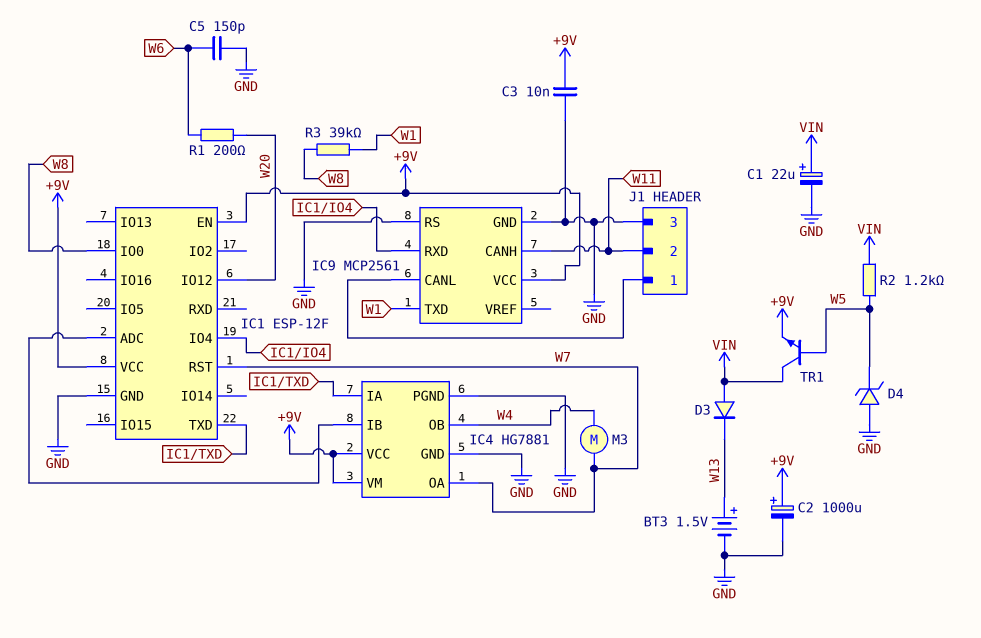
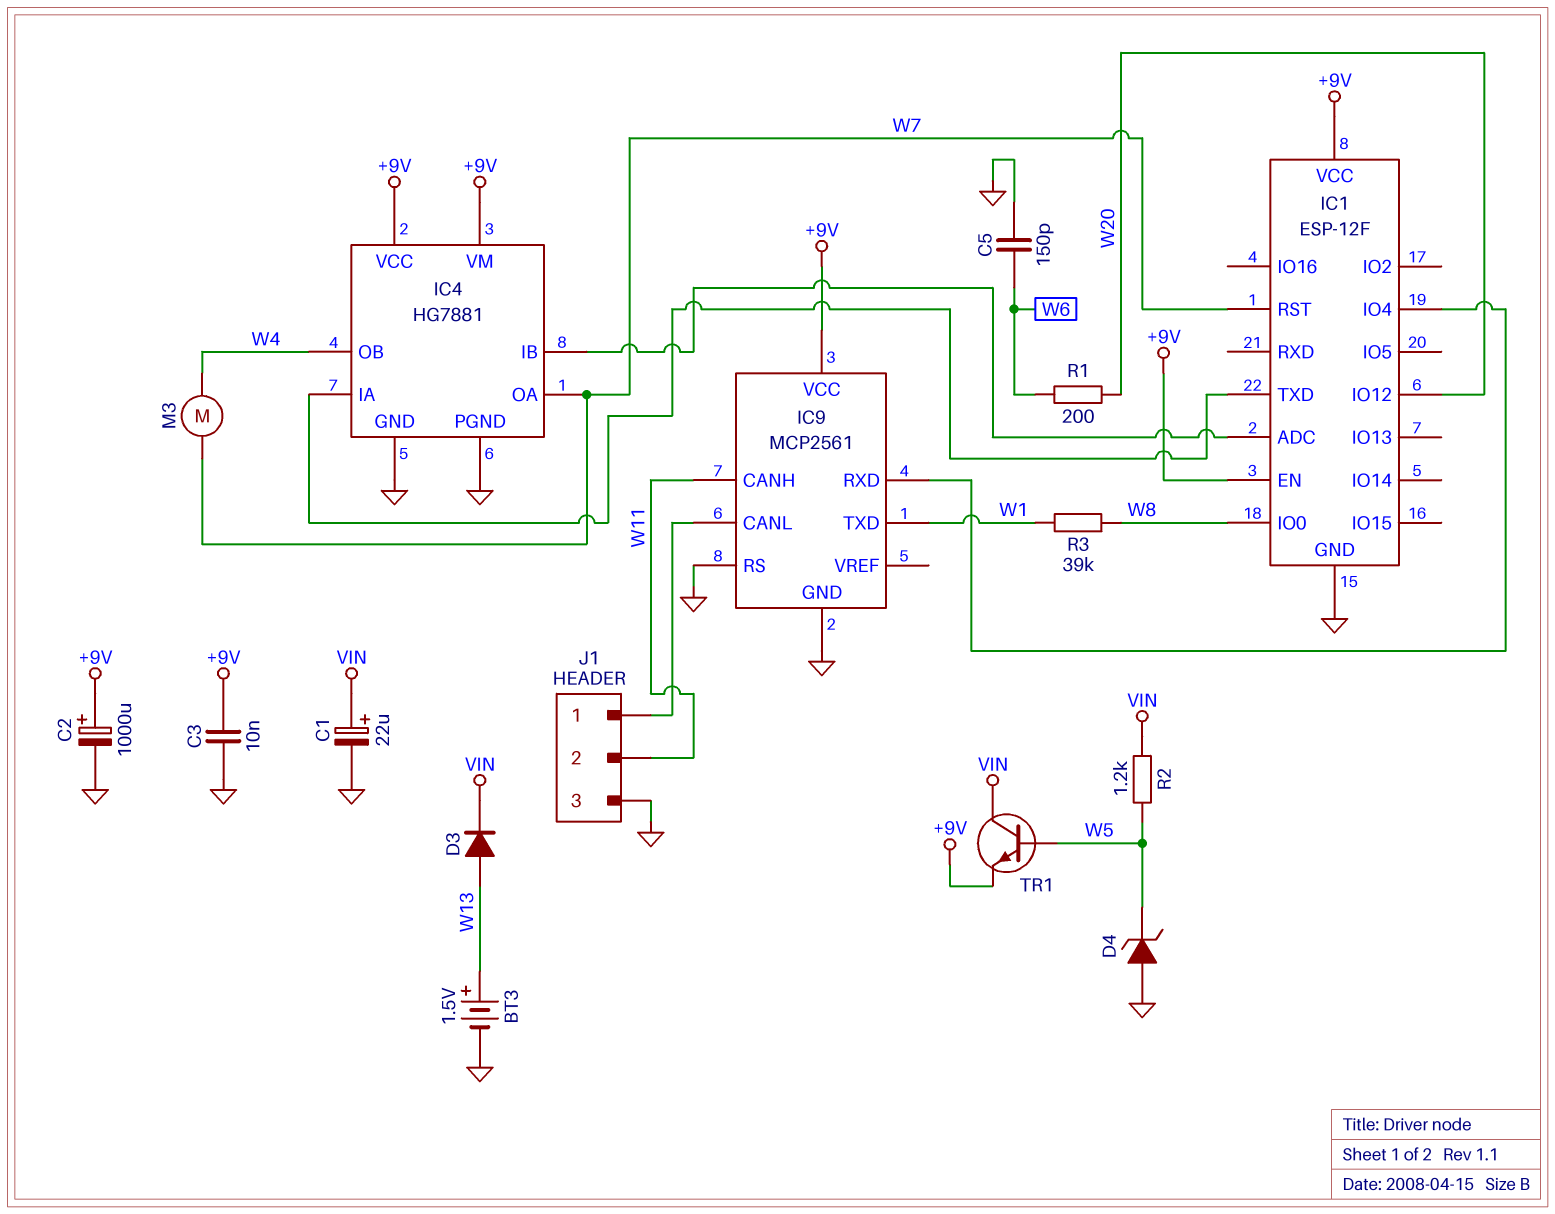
D3: diode (A VIN, K W13) -> diode (A W13, K VIN)

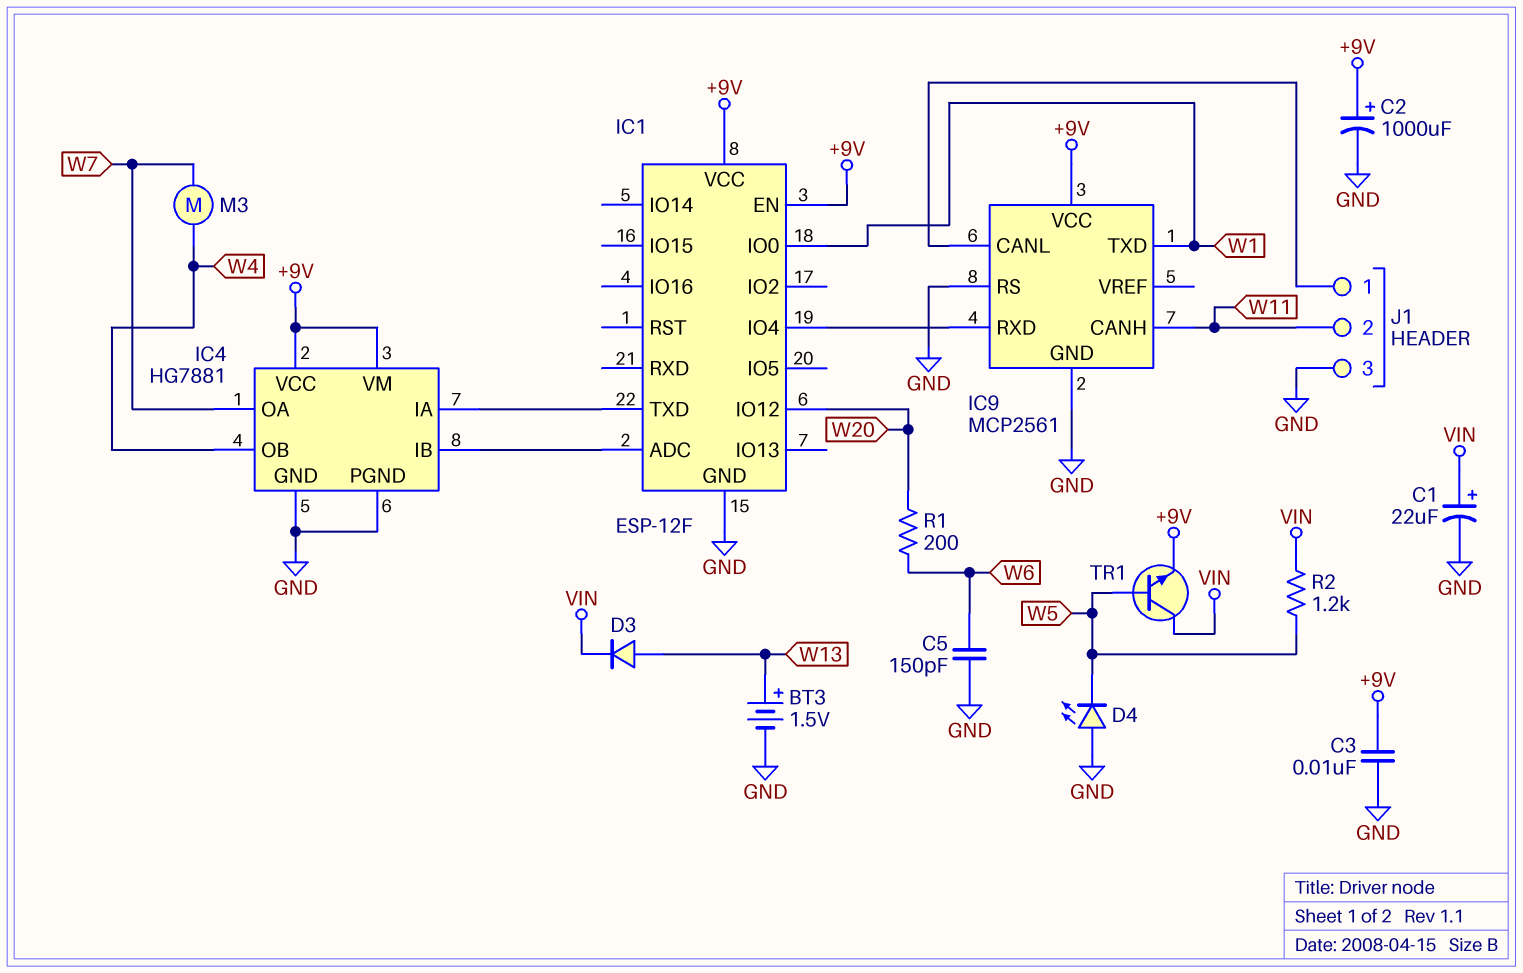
D4: zener (A GND, K W5) -> LED (A GND, K W5)
IC1 pin IO0: W8 -> W1
IC1 pin RST: W7 -> none
R3: 39k (W1, W8) -> none

